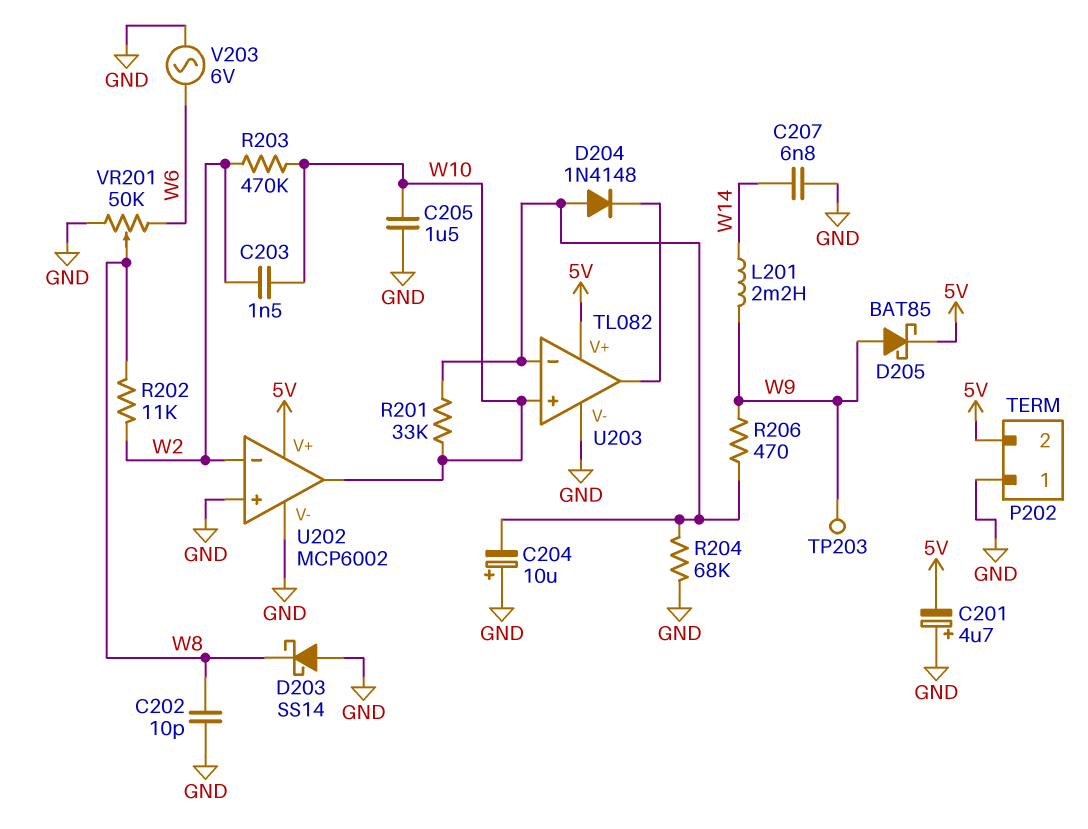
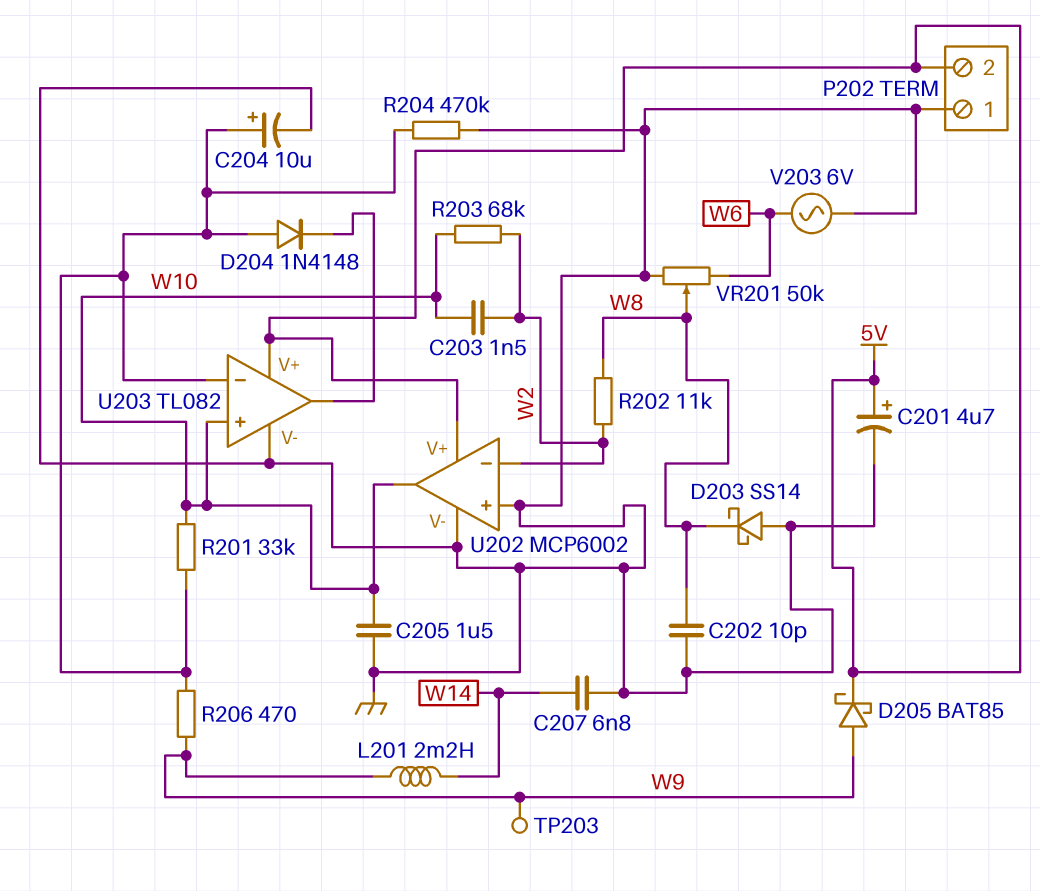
C201: 4.7uF (plus GND, minus 5V) -> 4.7uF (plus 5V, minus GND)
C204: 10uF (plus GND, minus U203/in-) -> 10uF (plus U203/in-, minus GND)
R203: 470k (W2, W10) -> 68k (W2, W10)
R204: 68k (GND, U203/in-) -> 470k (GND, U203/in-)

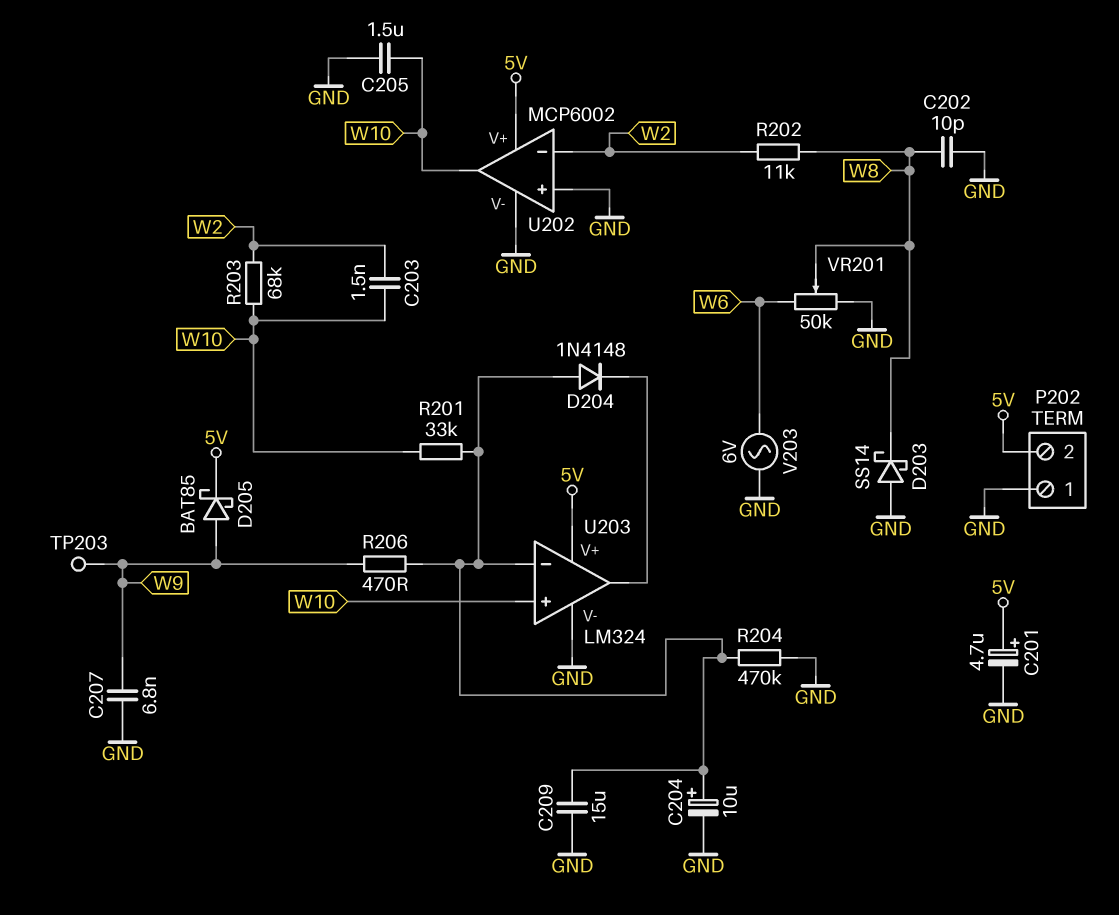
C207: 6.8nF (GND, W14) -> 6.8nF (GND, W9)
C209: none -> 15uF (GND, U203/in-)
L201: 2.2mH (W9, W14) -> none
U203: TL082 -> LM324

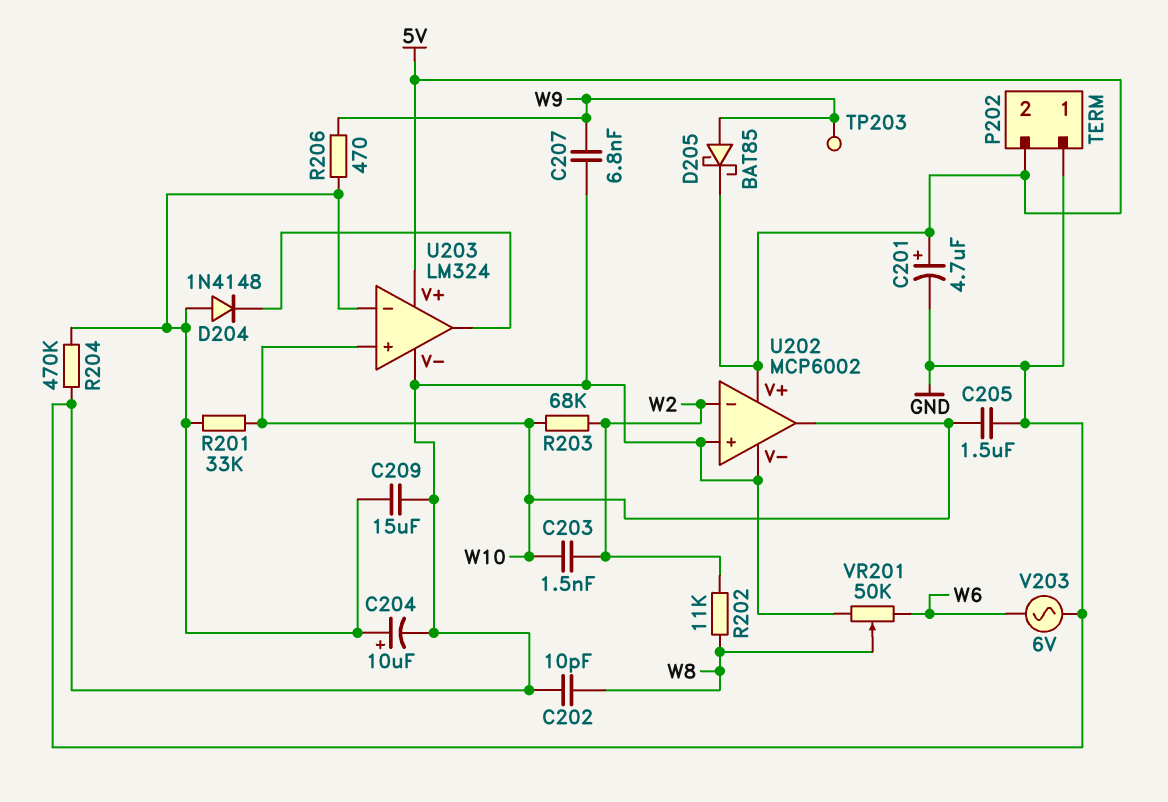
D203: schottky SS14 (A GND, K W8) -> none

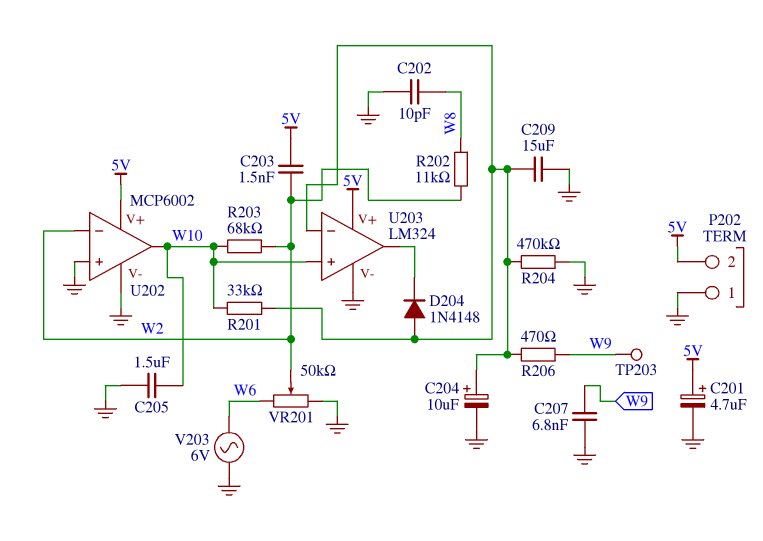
C203: 1.5nF (W2, W10) -> 1.5nF (5V, W2)
D205: schottky BAT85 (A W9, K 5V) -> none
VR201: 50k (GND, W6, wiper W8) -> 50k (GND, W6, wiper W2)

